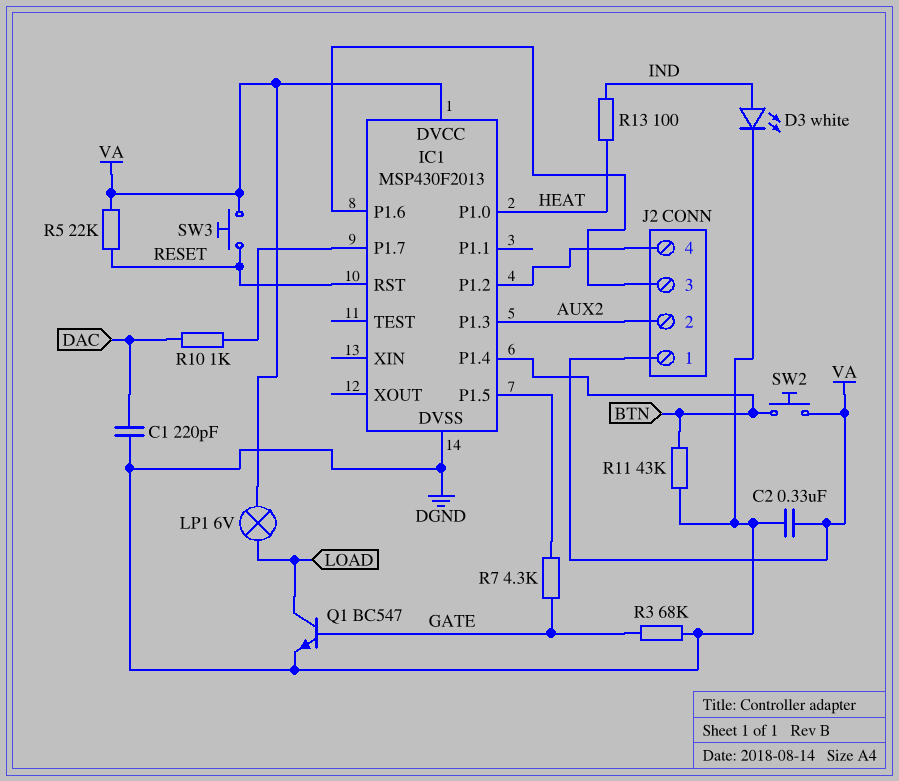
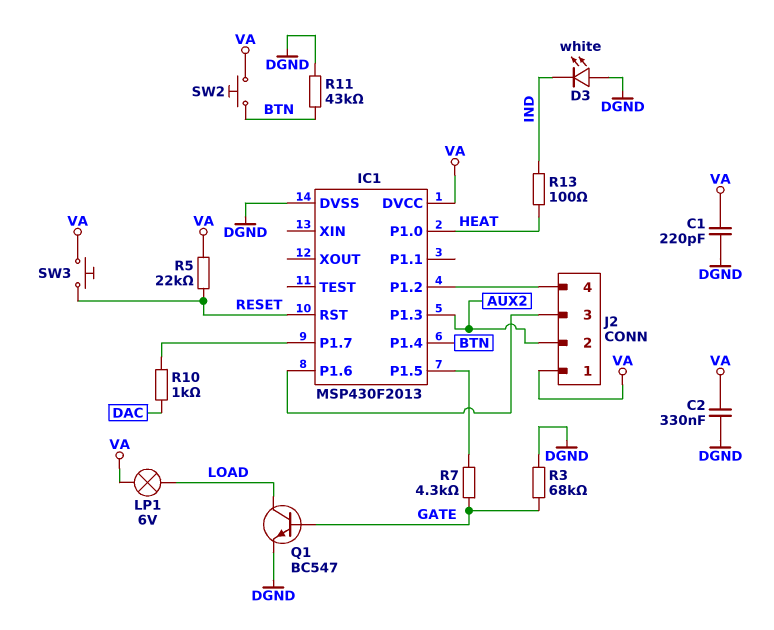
C1: 220pF (DAC, DGND) -> 220pF (DGND, VA)
D3: LED white (A IND, K DGND) -> LED white (A DGND, K IND)

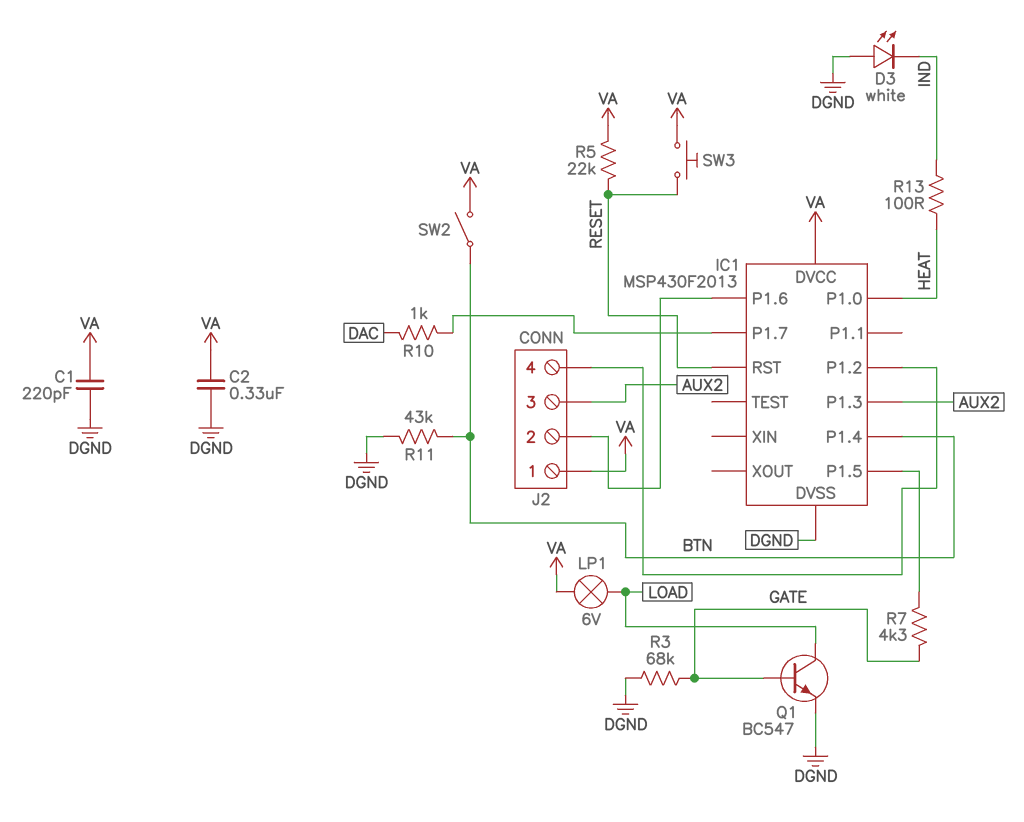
J2 pin 2: AUX2 -> IC1/P1.6
J2 pin 3: IC1/P1.6 -> AUX2
SW2: button (BTN, VA) -> switch (BTN, VA)

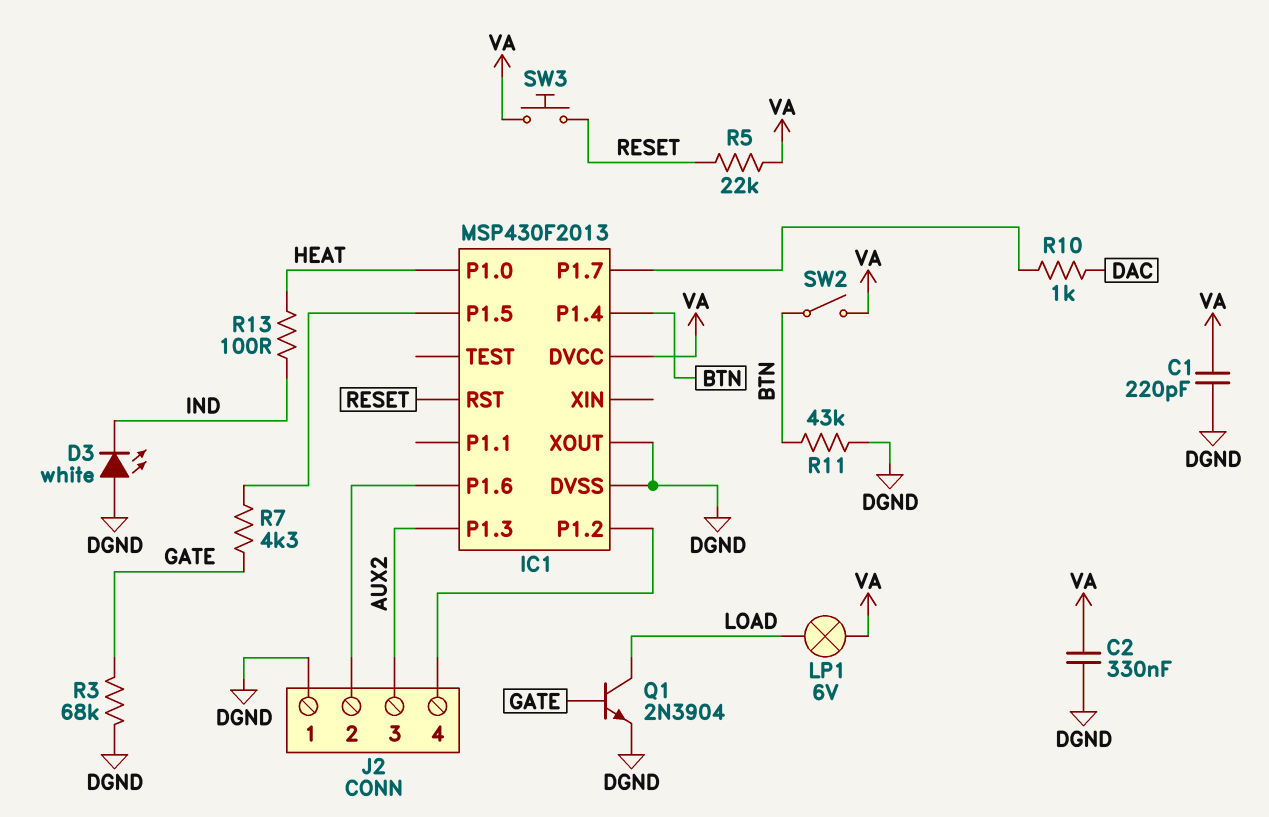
IC1 pin XOUT: none -> DGND
J2 pin 1: VA -> DGND
Q1: NPN BC547 (B GATE, C LOAD, E DGND) -> NPN 2N3904 (B GATE, C LOAD, E DGND)

